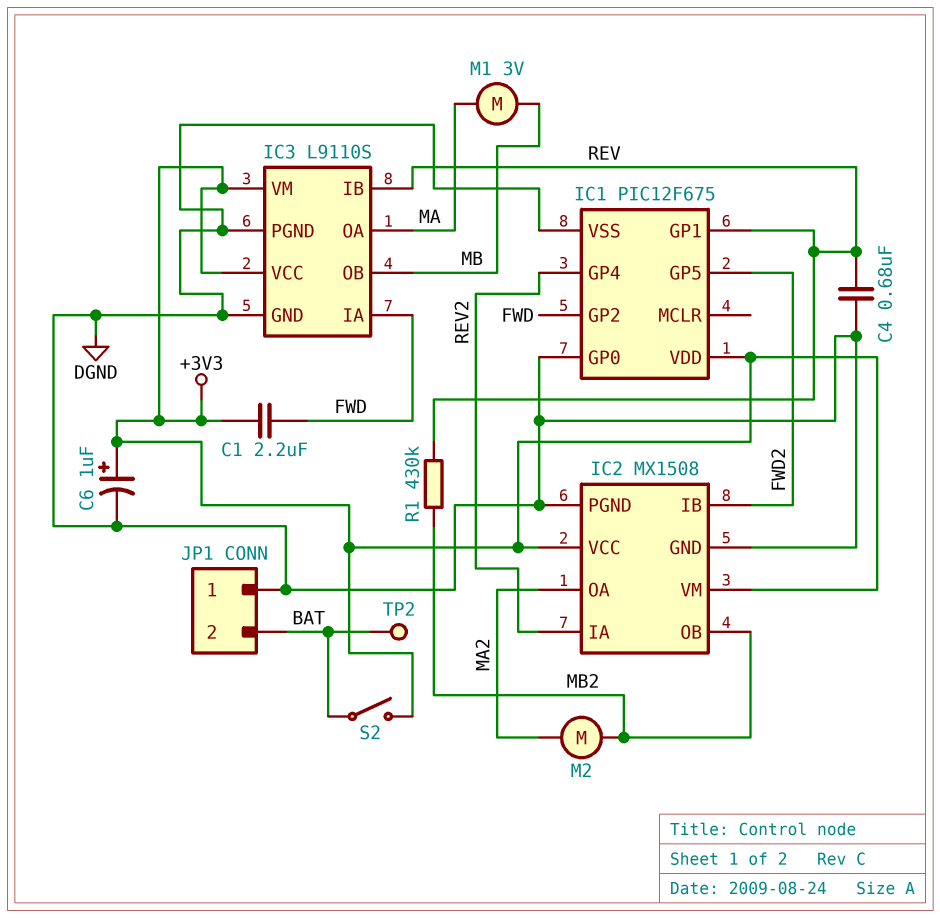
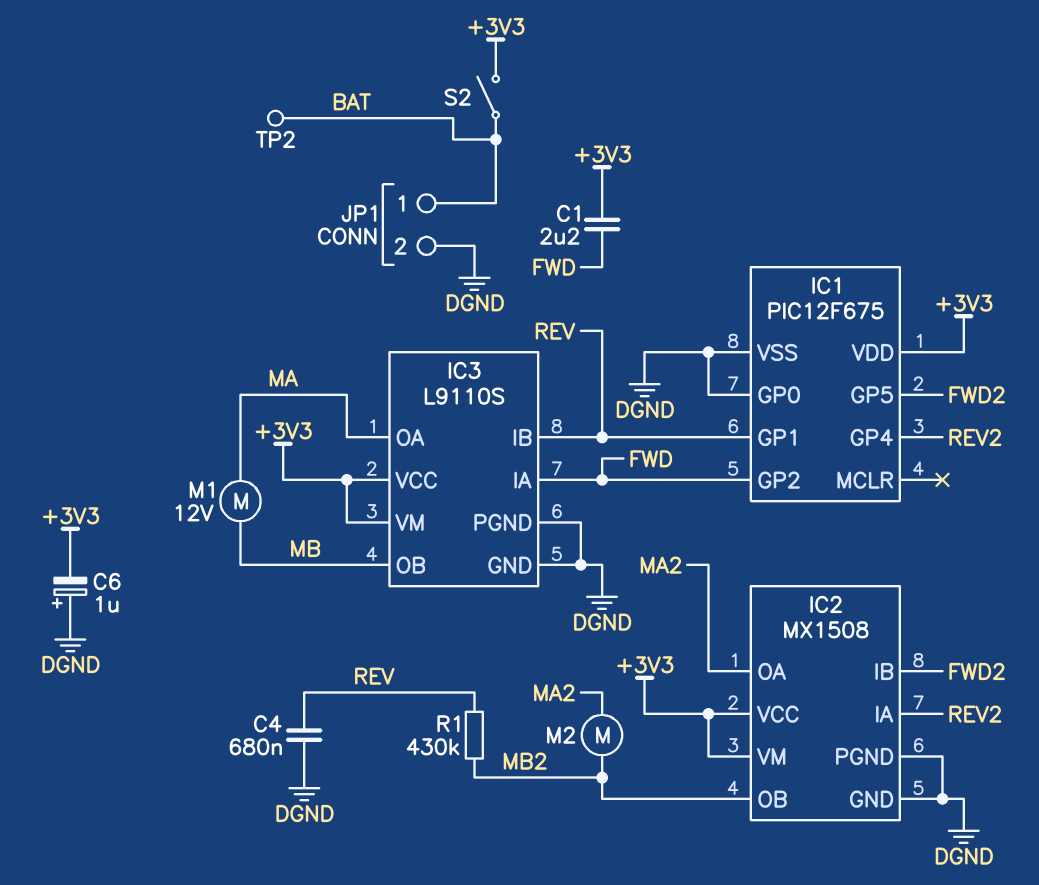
C6: 1uF (plus +3V3, minus DGND) -> 1uF (plus DGND, minus +3V3)
JP1 pin 1: DGND -> BAT
JP1 pin 2: BAT -> DGND
M1: motor 3V (MA, MB) -> motor 12V (MA, MB)

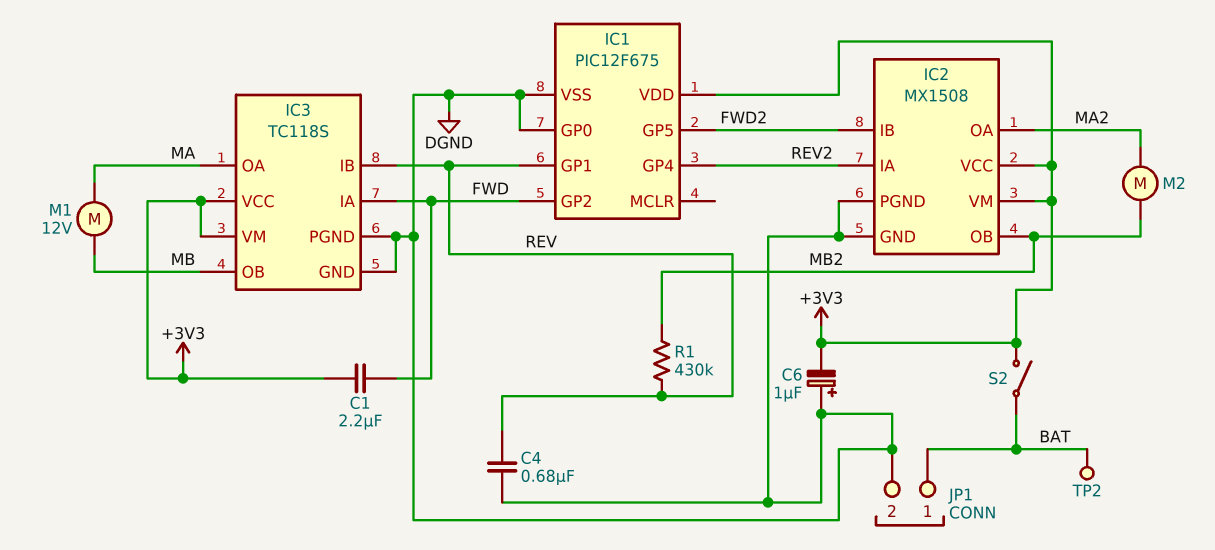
IC3: L9110S -> TC118S

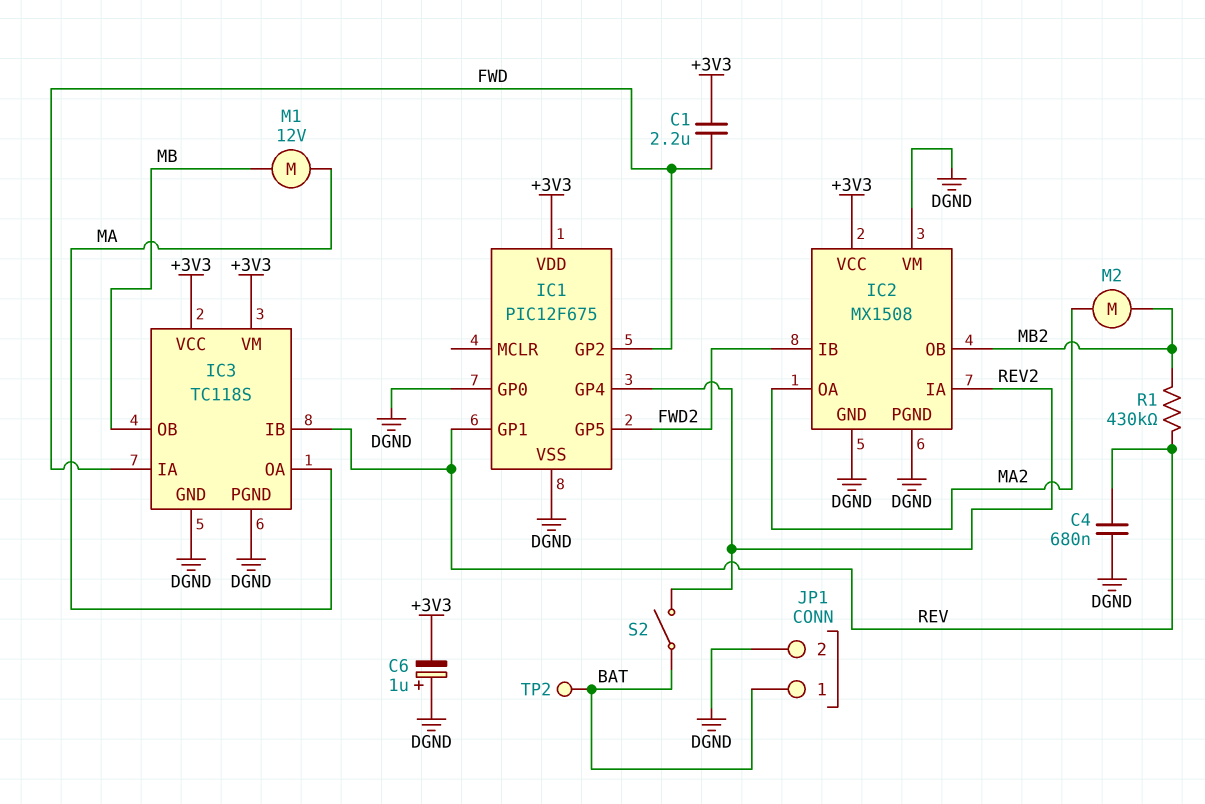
IC2 pin VM: +3V3 -> DGND
S2: switch (+3V3, BAT) -> switch (BAT, REV2)

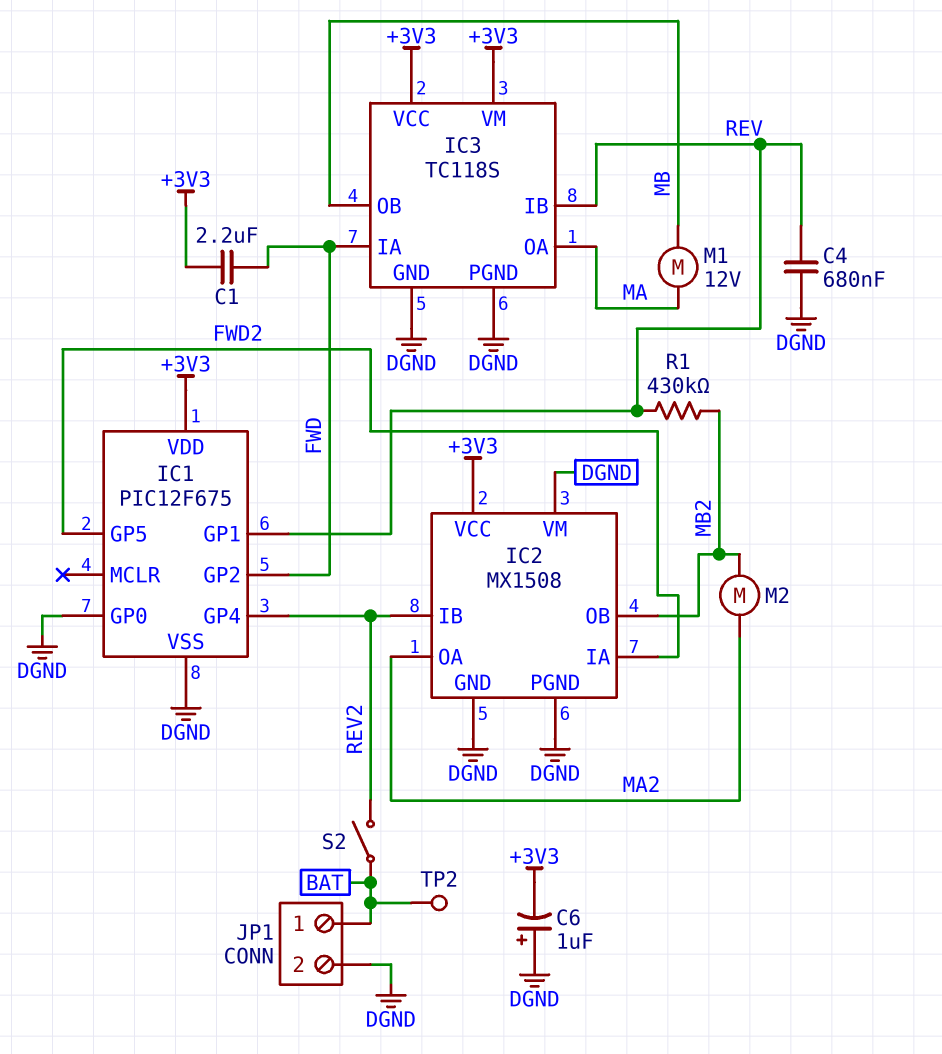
IC2 pin IA: REV2 -> FWD2
IC2 pin IB: FWD2 -> REV2

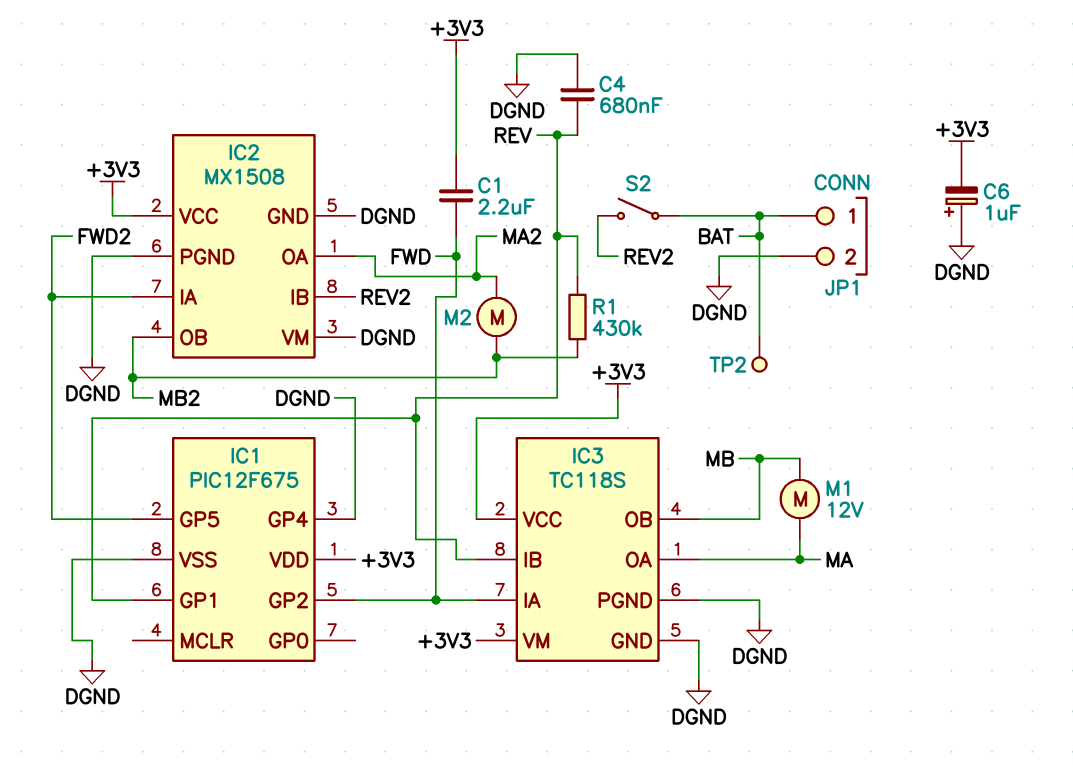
IC1 pin GP0: DGND -> none
IC1 pin GP4: REV2 -> DGND

